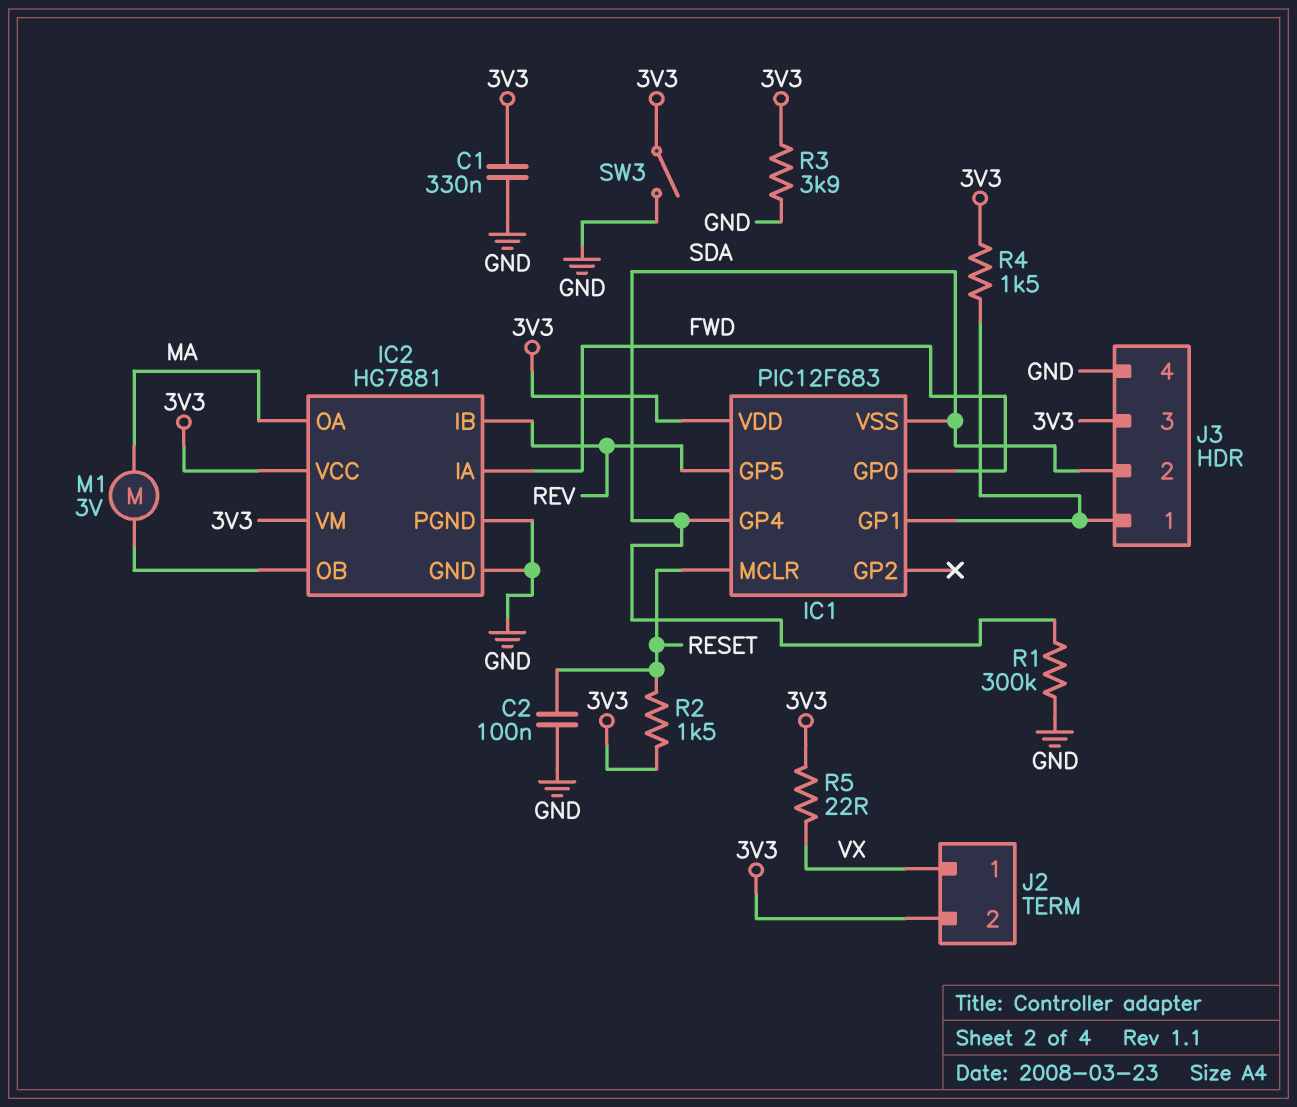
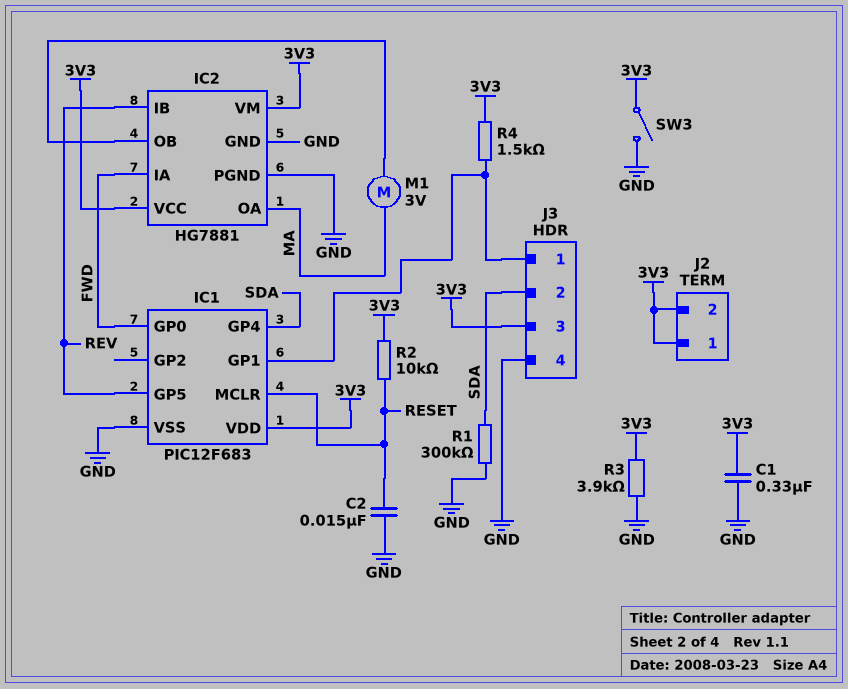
C2: 100nF (GND, RESET) -> 15nF (GND, RESET)
IC1 pin VSS: SDA -> GND
J2 pin 1: VX -> 3V3
R2: 1.5k (3V3, RESET) -> 10k (3V3, RESET)
R5: 22 (3V3, VX) -> none

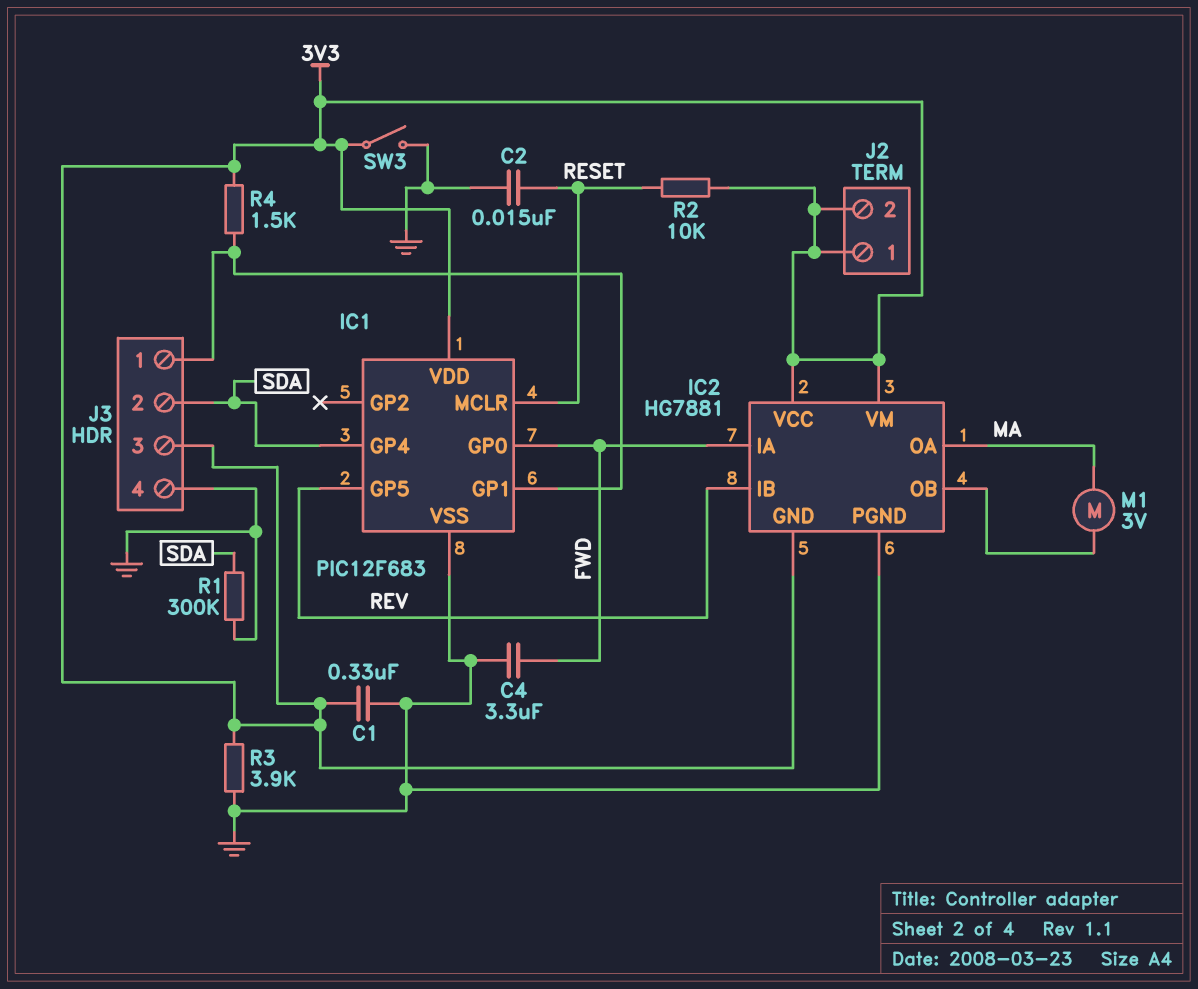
C4: none -> 3.3uF (FWD, GND)
IC2 pin GND: GND -> 3V3

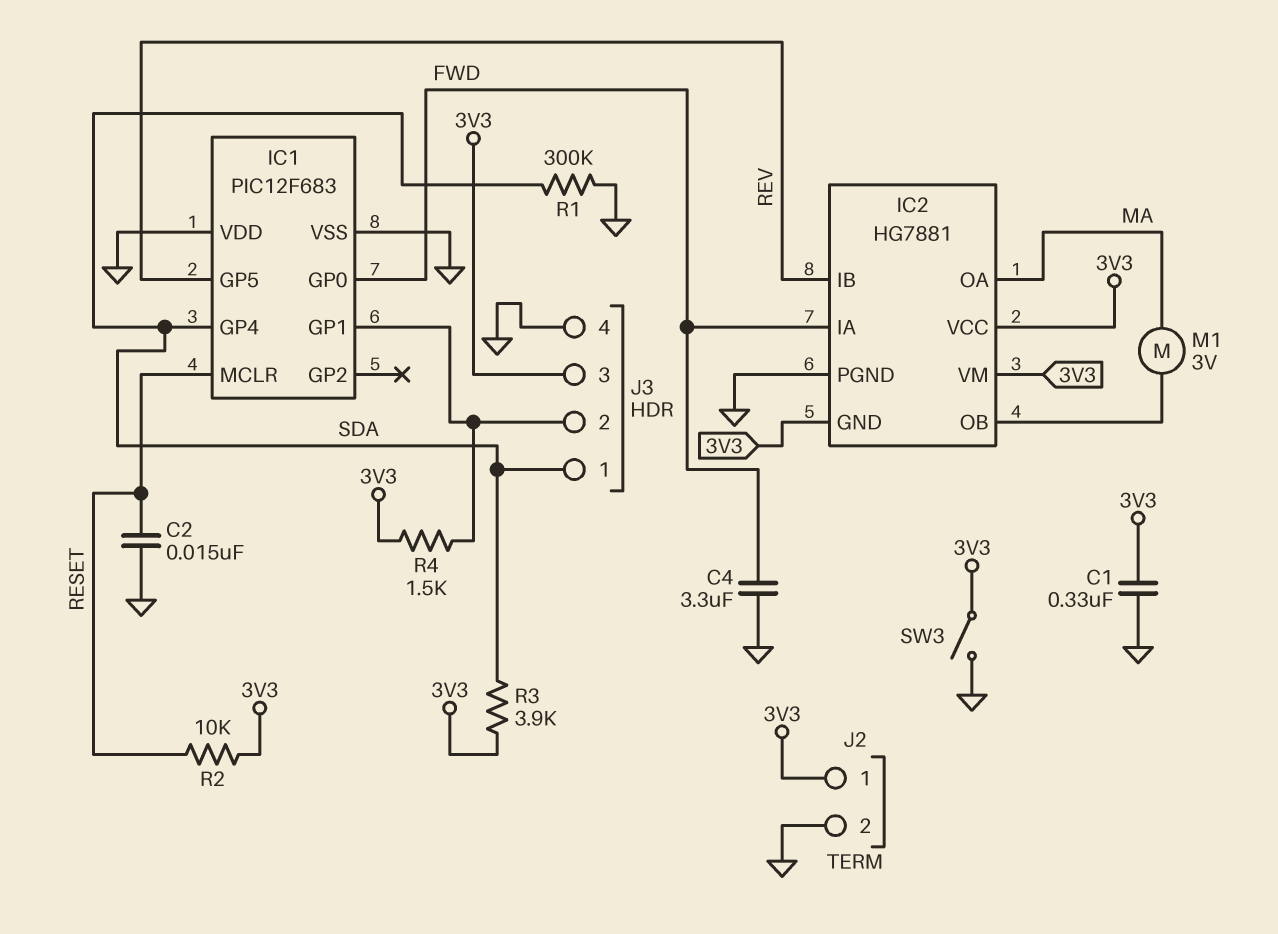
IC1 pin VDD: 3V3 -> GND
J2 pin 2: 3V3 -> GND
J3 pin 1: IC1/GP1 -> SDA
J3 pin 2: SDA -> IC1/GP1
R3: 3.9k (3V3, GND) -> 3.9k (3V3, SDA)

